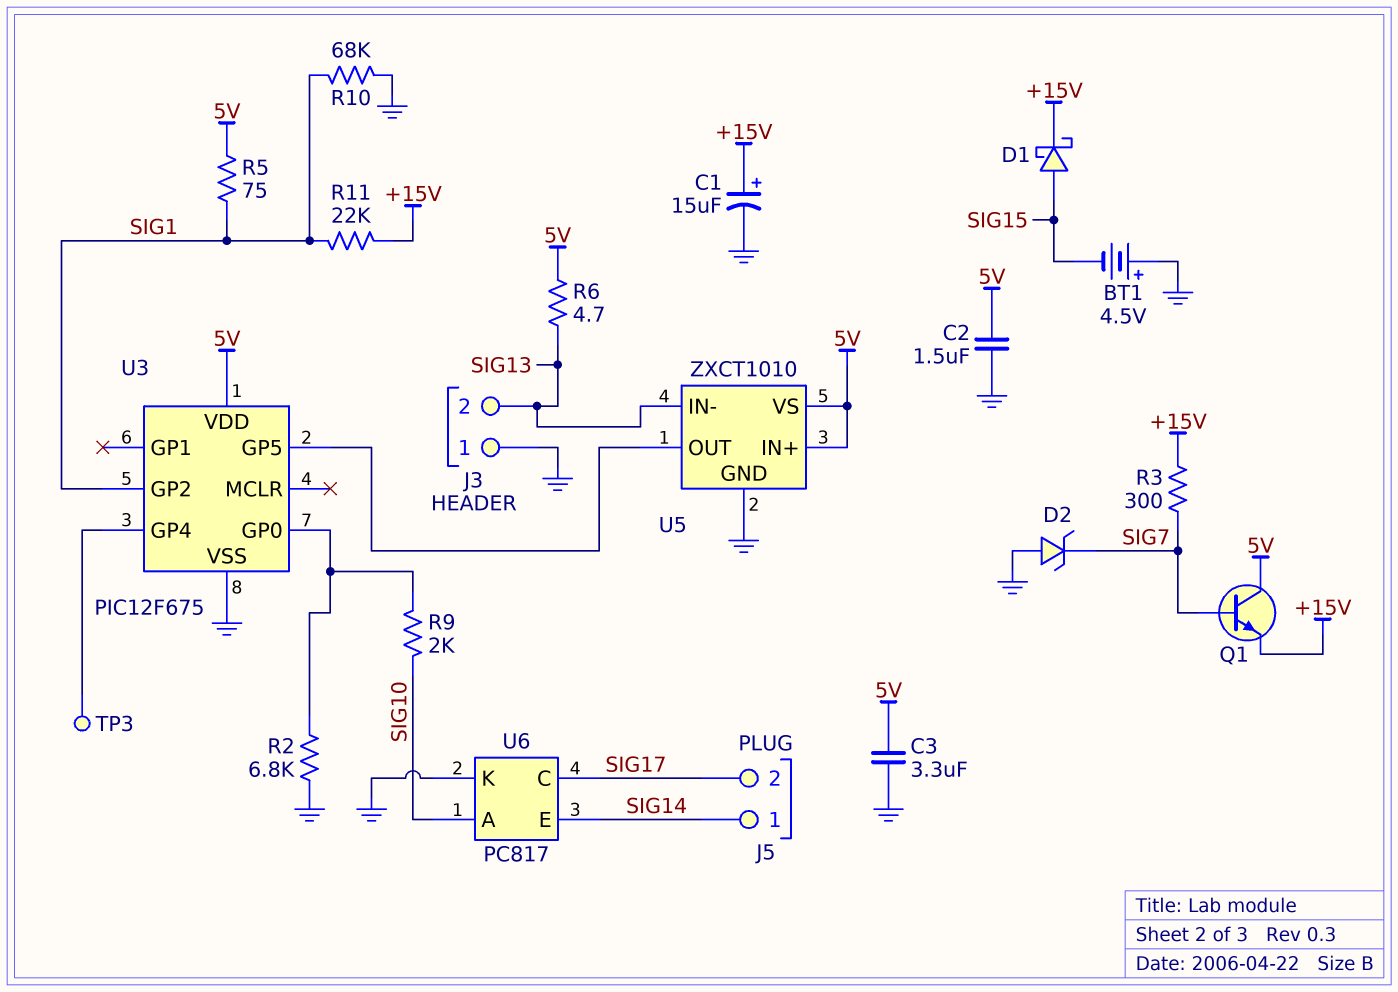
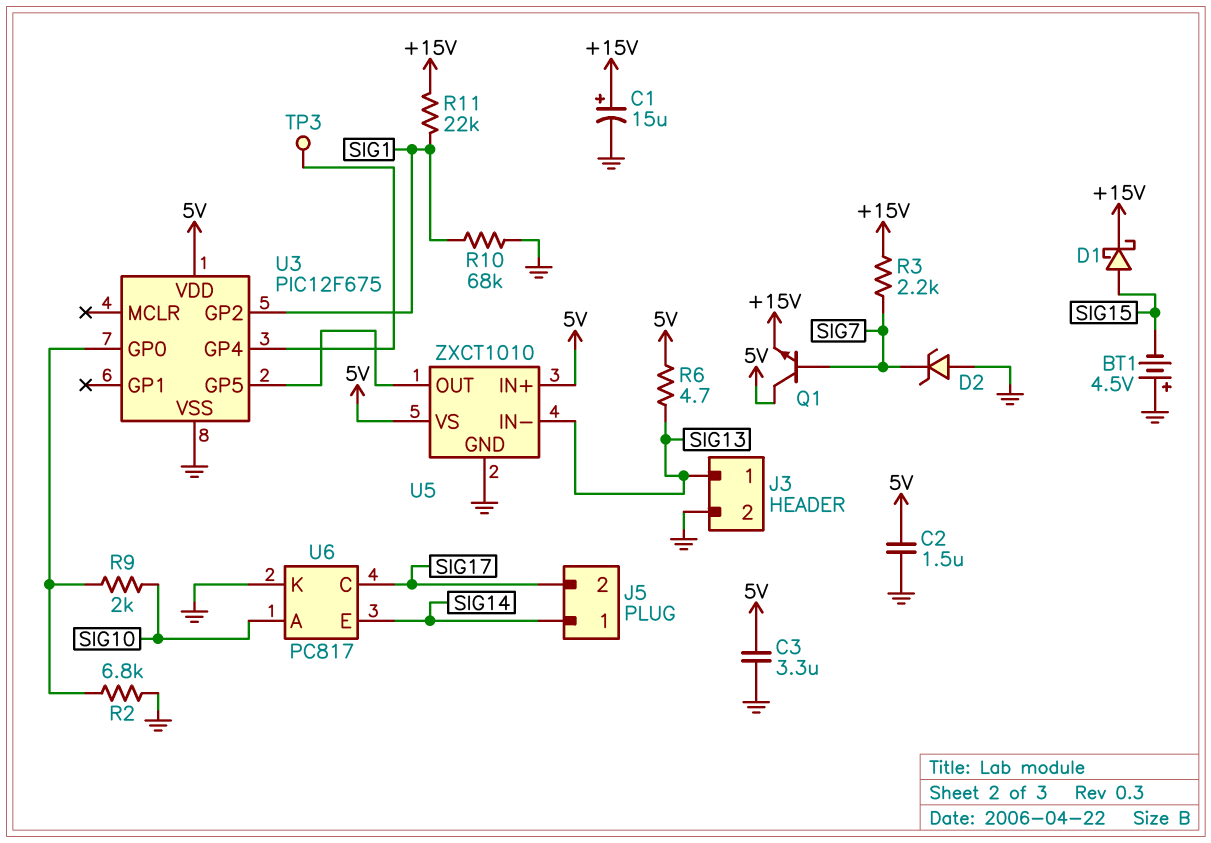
J3 pin 1: GND -> SIG13
J3 pin 2: SIG13 -> GND
R3: 300 (+15V, SIG7) -> 2.2k (+15V, SIG7)
R5: 75 (5V, SIG1) -> none

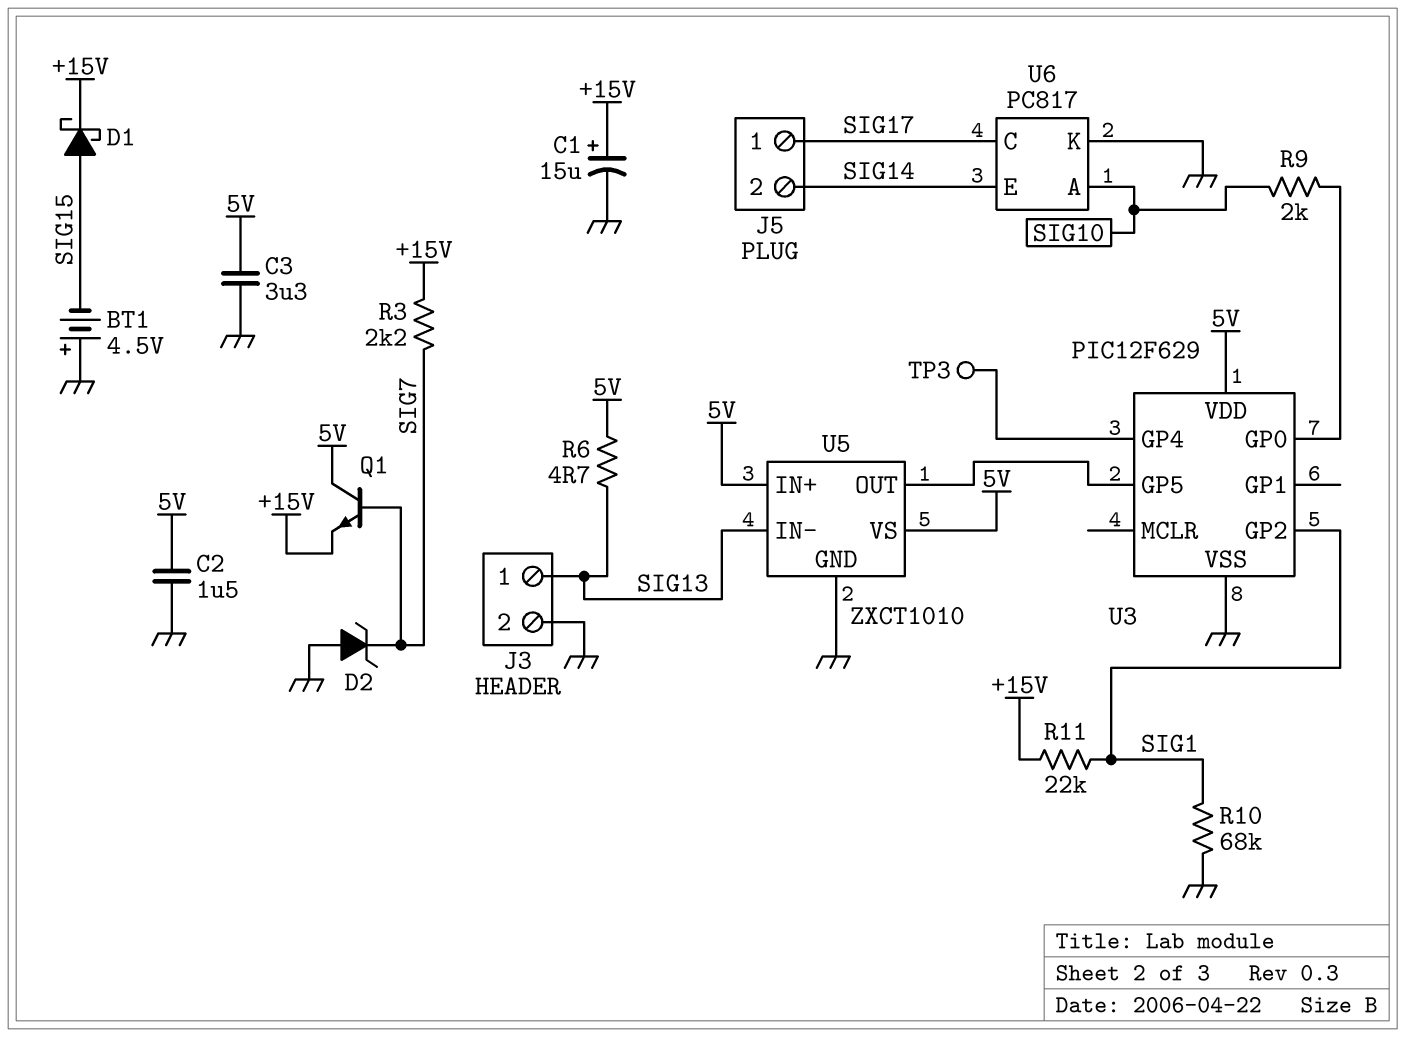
J5 pin 1: SIG14 -> SIG17
J5 pin 2: SIG17 -> SIG14
R2: 6.8k (GND, U3/GP0) -> none
U3: PIC12F675 -> PIC12F629

